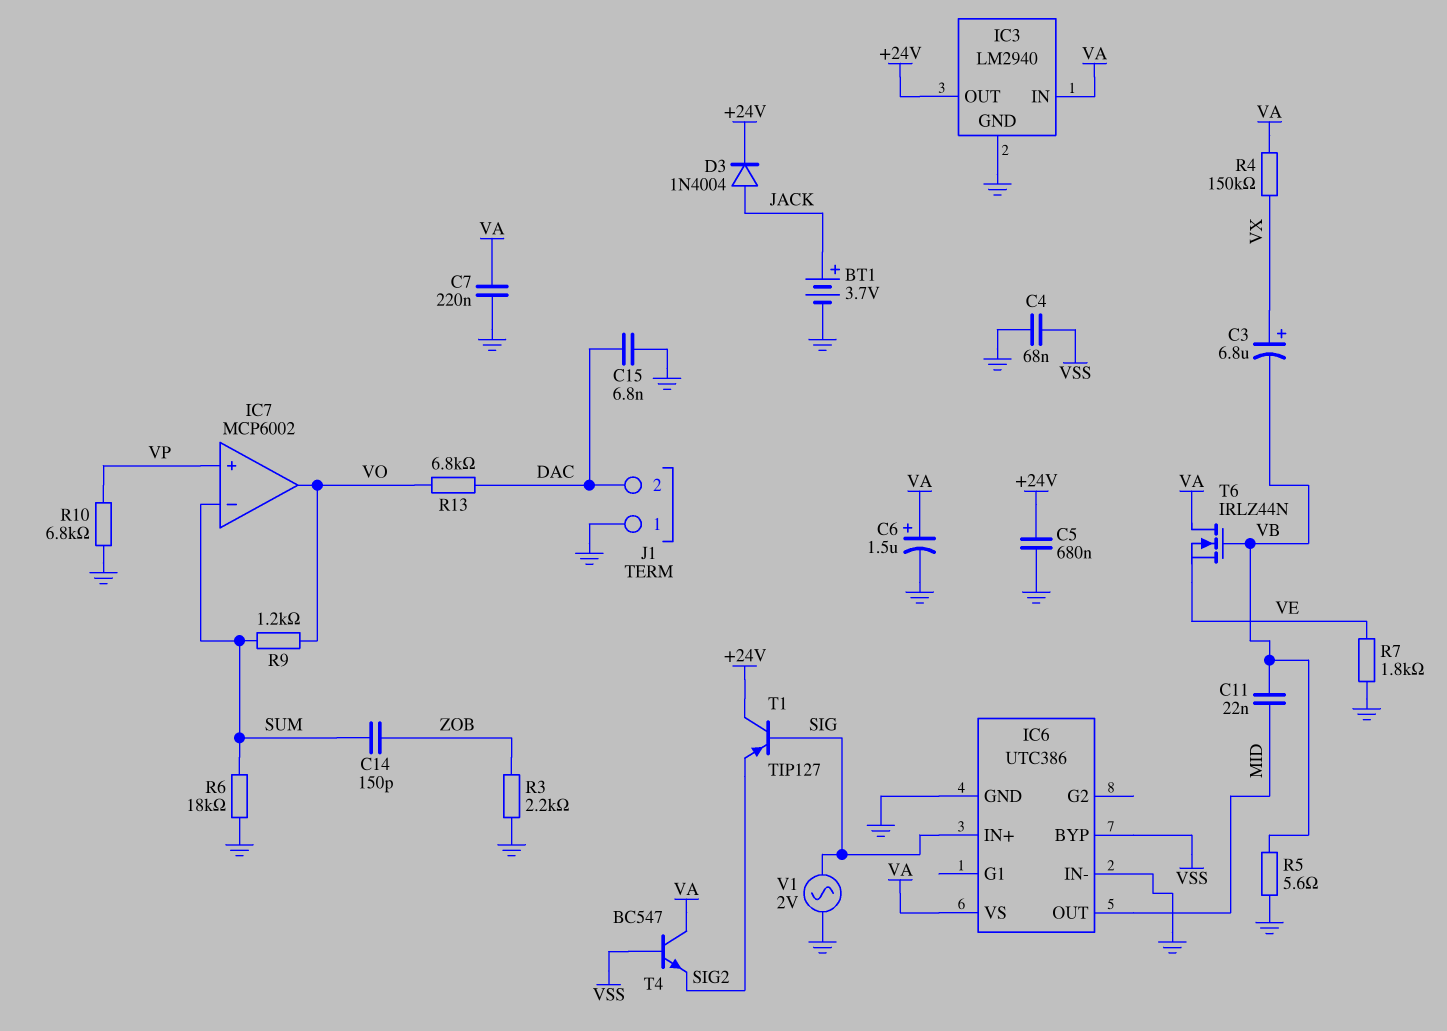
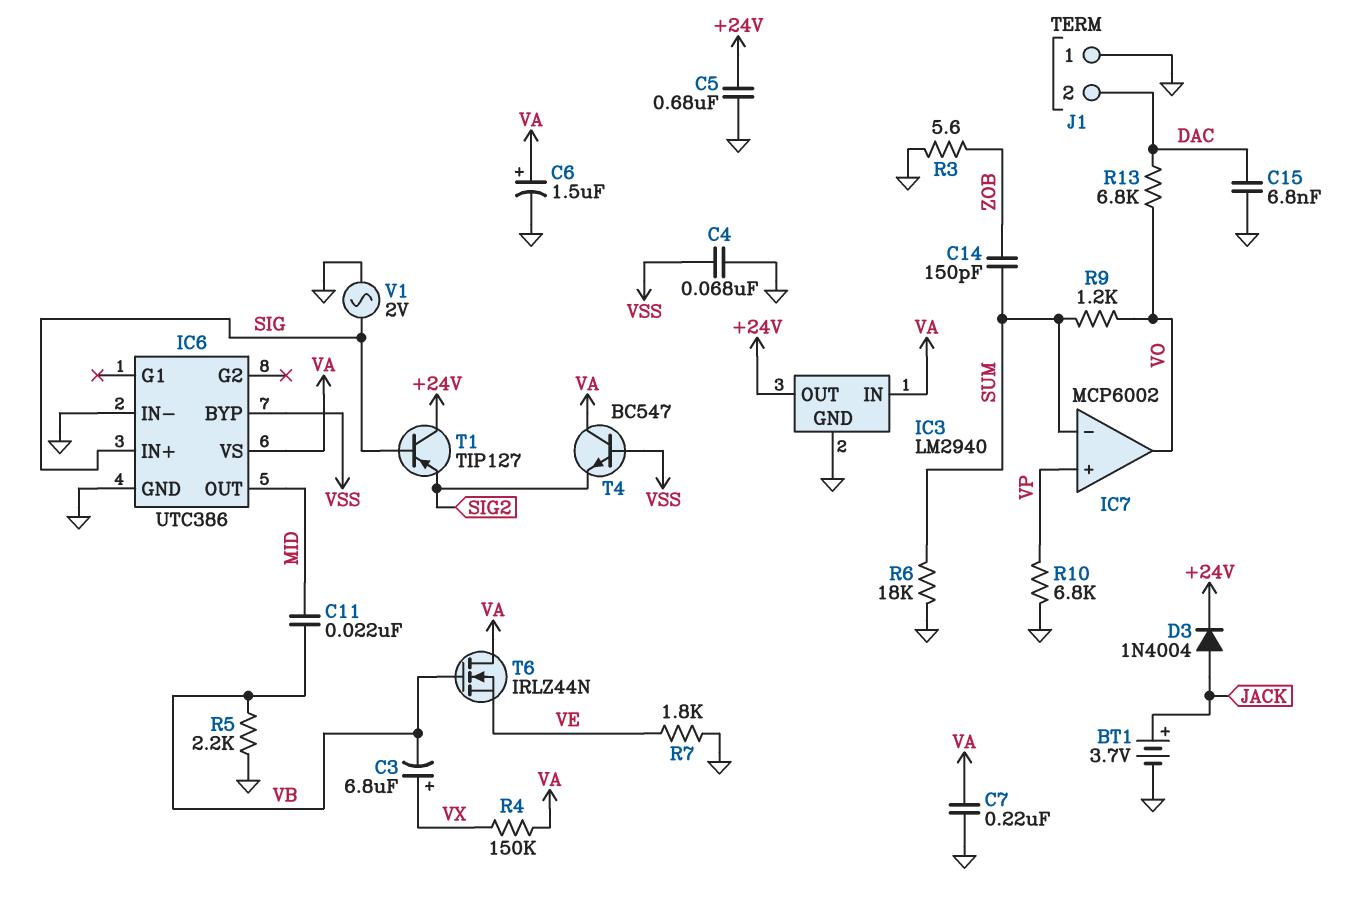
R3: 2.2k (GND, ZOB) -> 5.6 (GND, ZOB)
R5: 5.6 (GND, VB) -> 2.2k (GND, VB)

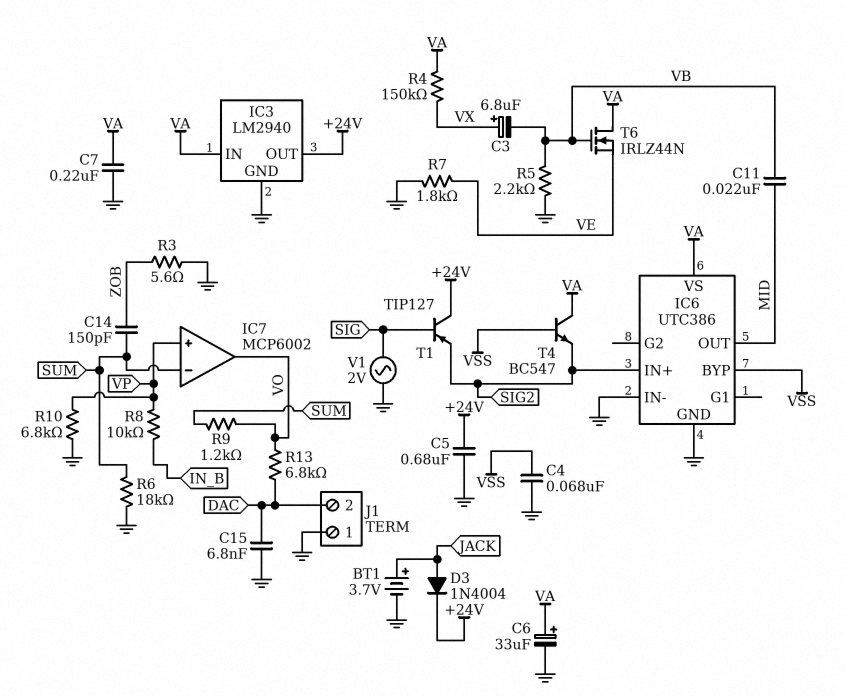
C6: 1.5uF (plus VA, minus GND) -> 33uF (plus VA, minus GND)
IC6 pin IN+: SIG -> SIG2
R8: none -> 10k (IN_B, VP)

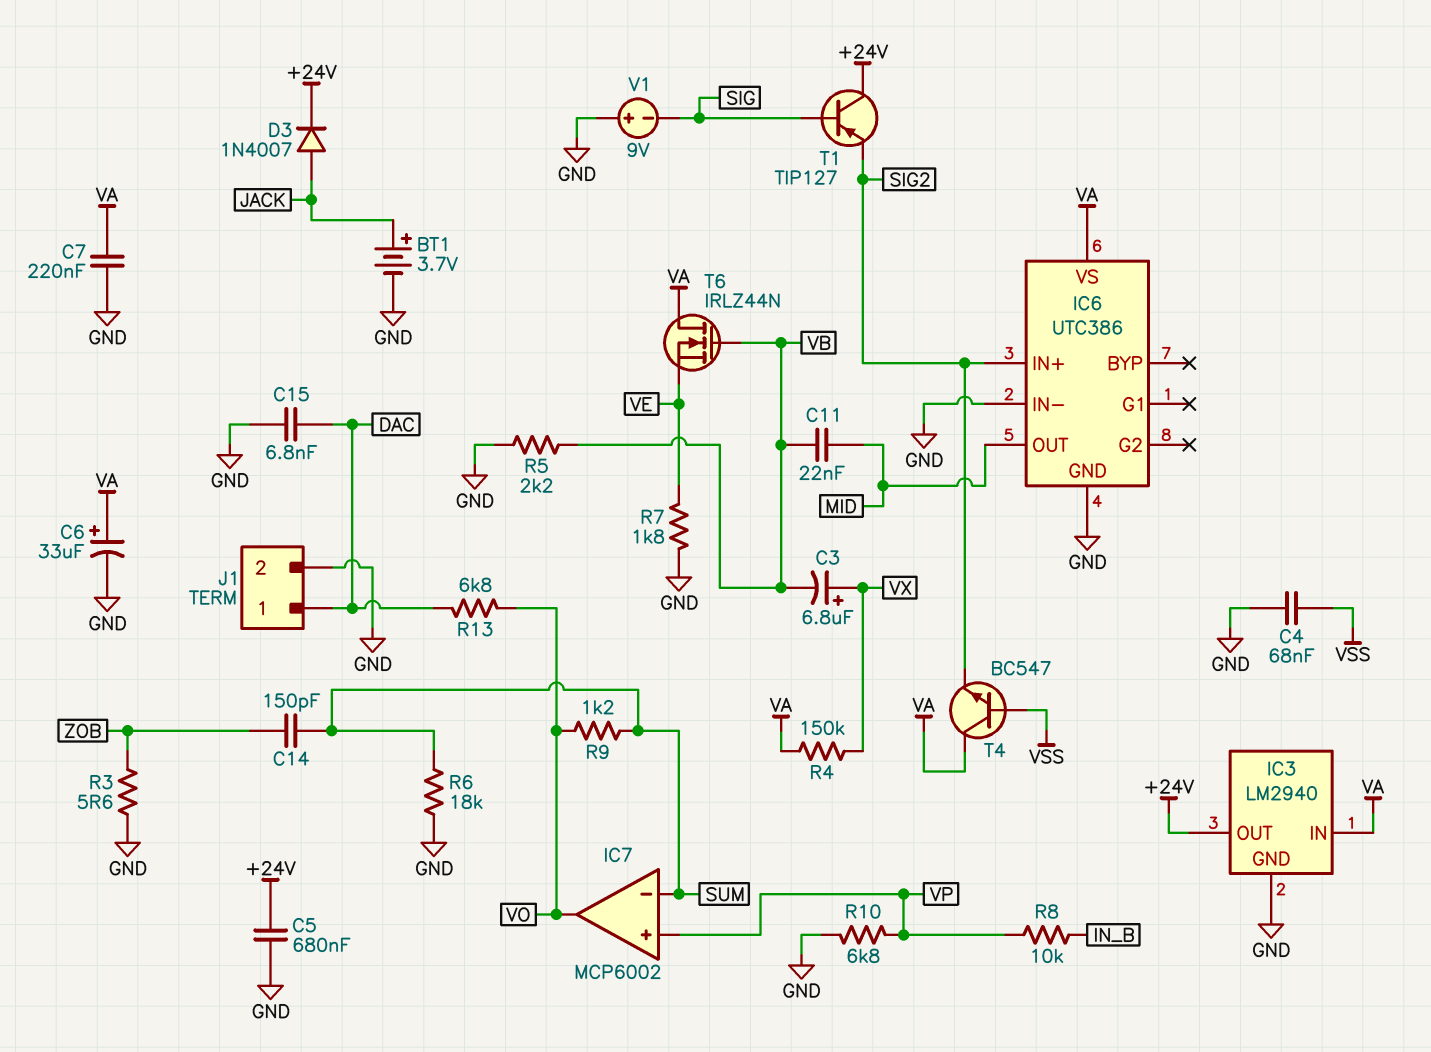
D3: diode 1N4004 (A JACK, K +24V) -> diode 1N4007 (A JACK, K +24V)
IC6 pin BYP: VSS -> none
J1 pin 1: GND -> DAC
J1 pin 2: DAC -> GND
V1: AC 2V (GND, SIG) -> 9V (plus GND, minus SIG)

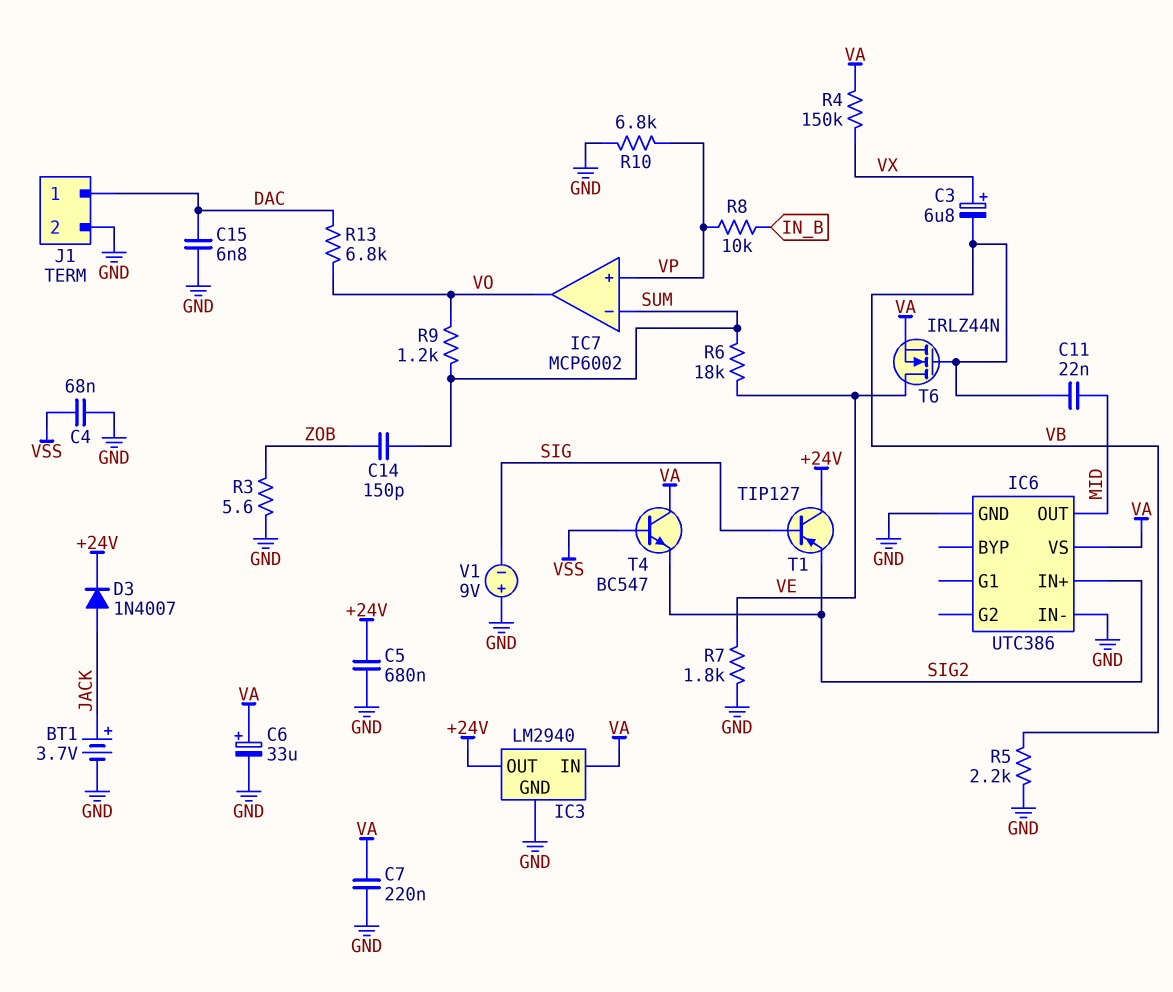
R6: 18k (GND, SUM) -> 18k (SUM, VE)
T6: NMOS IRLZ44N (G VB, D VA, S VE) -> NMOS IRLZ44N (G VB, D VE, S VA)

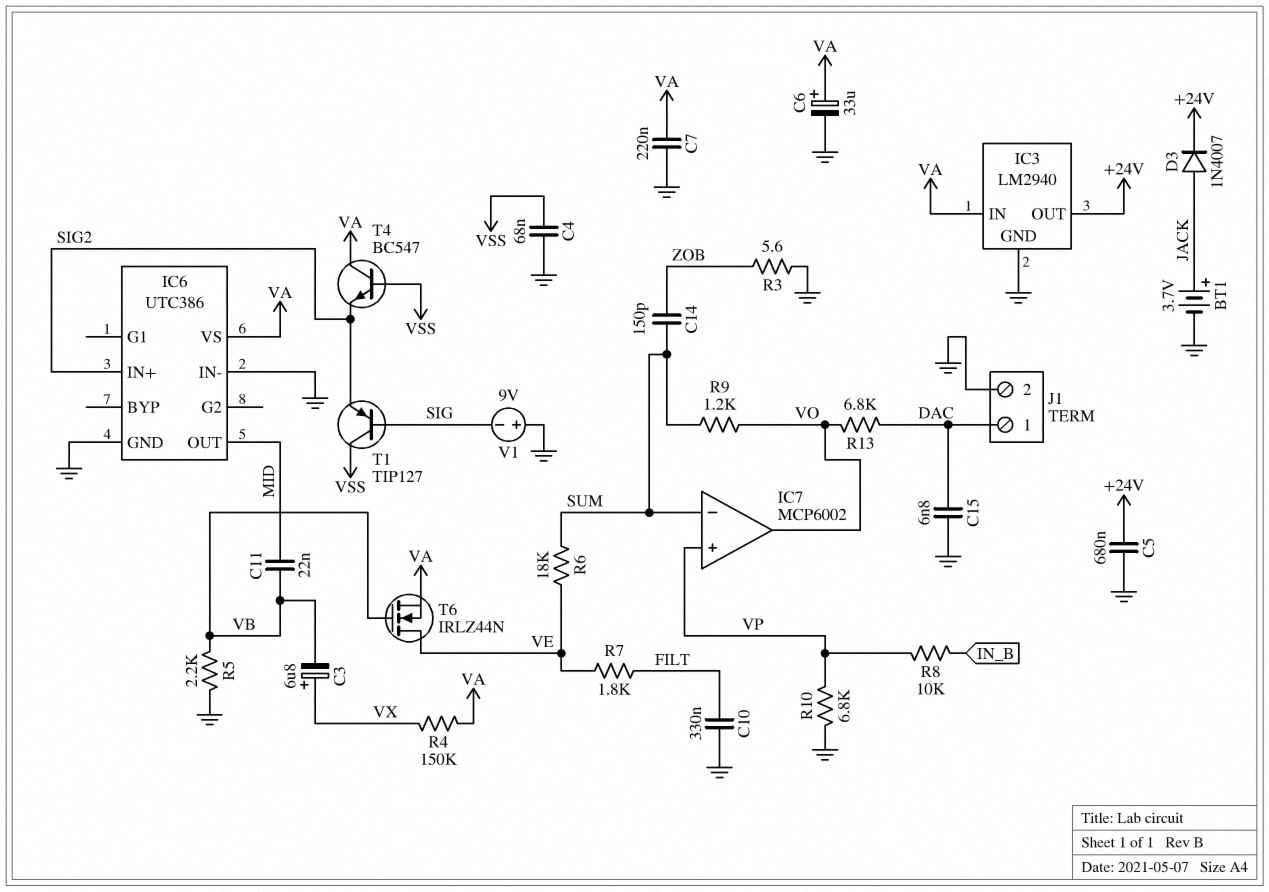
C10: none -> 330nF (FILT, GND)
R7: 1.8k (GND, VE) -> 1.8k (FILT, VE)
T1: PNP TIP127 (B SIG, C +24V, E SIG2) -> PNP TIP127 (B SIG, C VSS, E SIG2)

